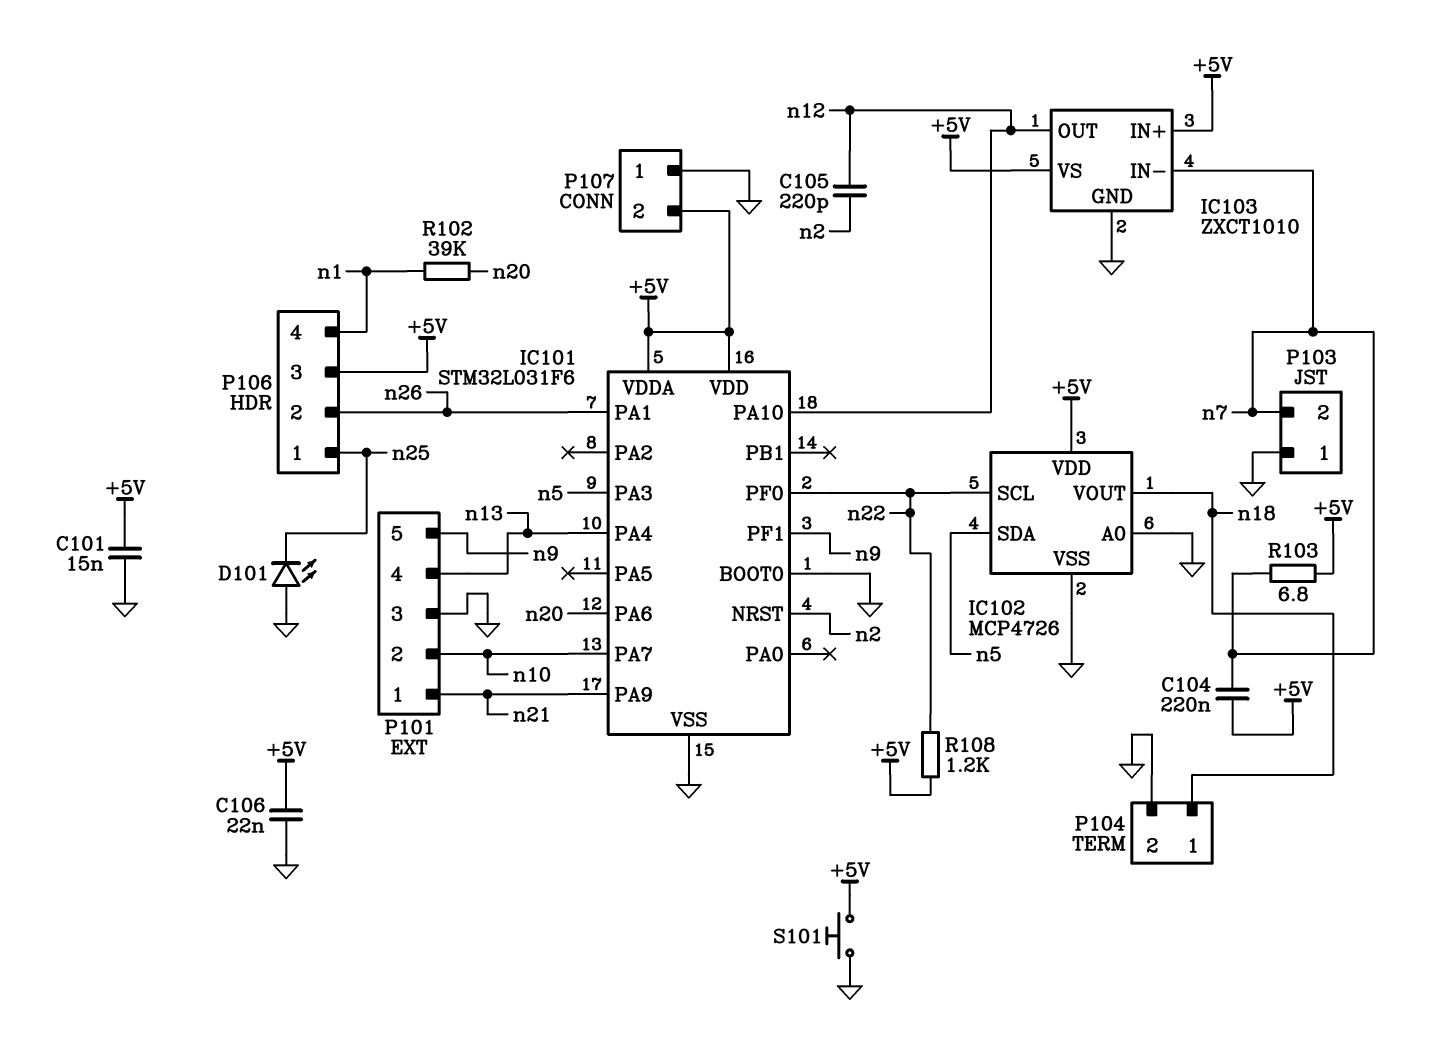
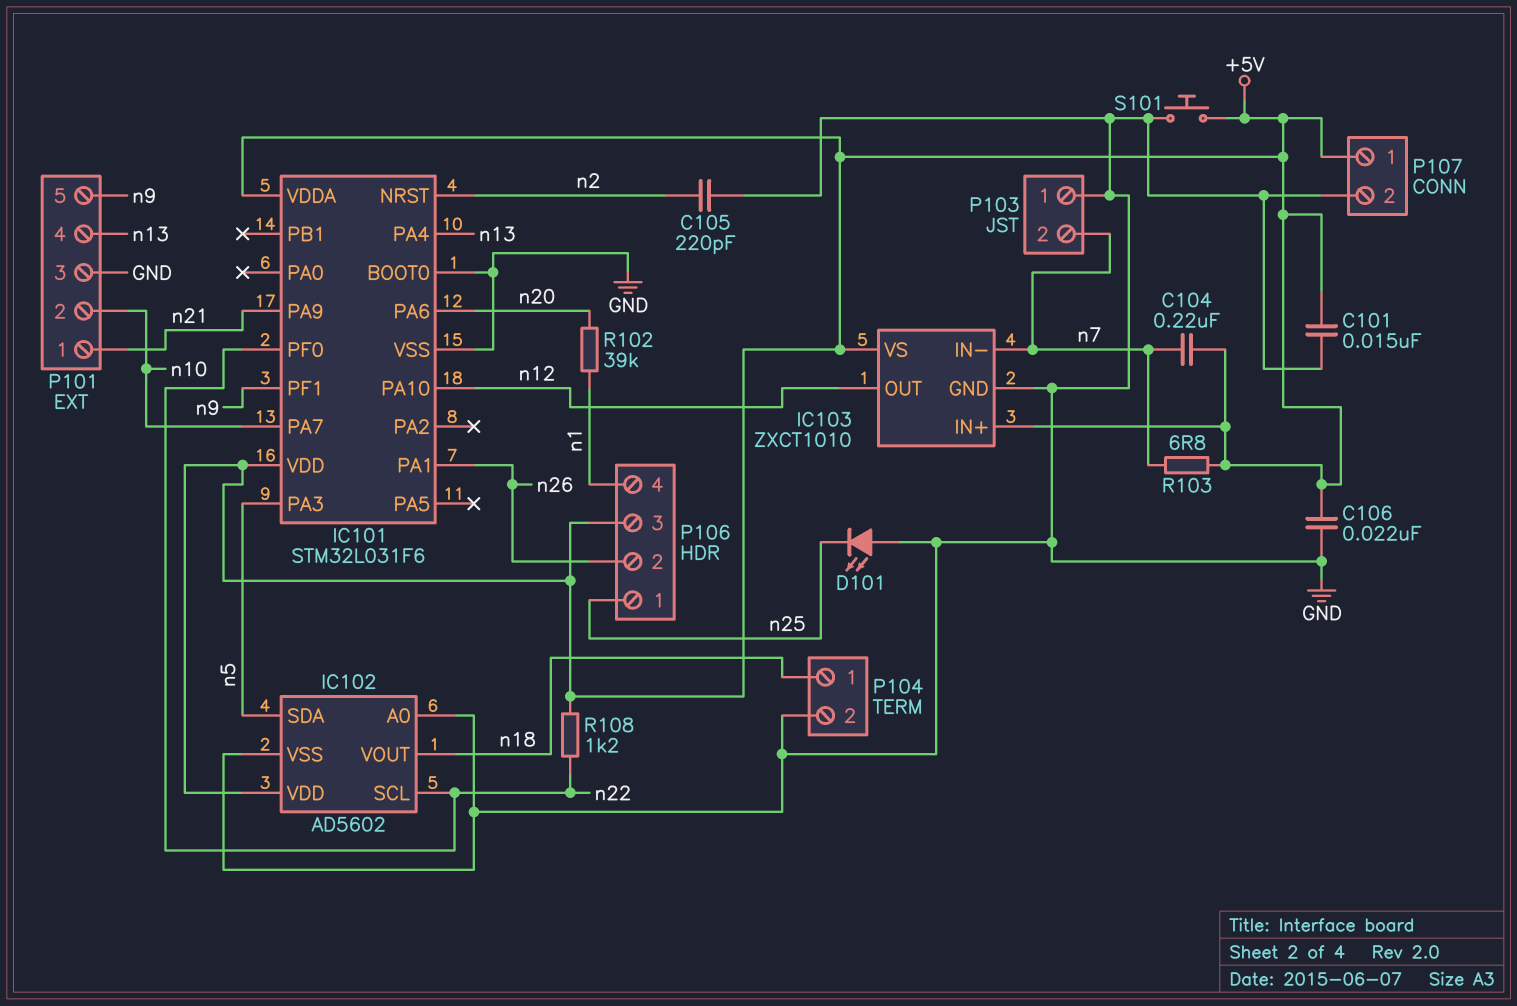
C105: 220pF (n2, n12) -> 220pF (GND, n2)
IC102: MCP4726 -> AD5602
P107 pin 1: GND -> +5V
P107 pin 2: +5V -> GND

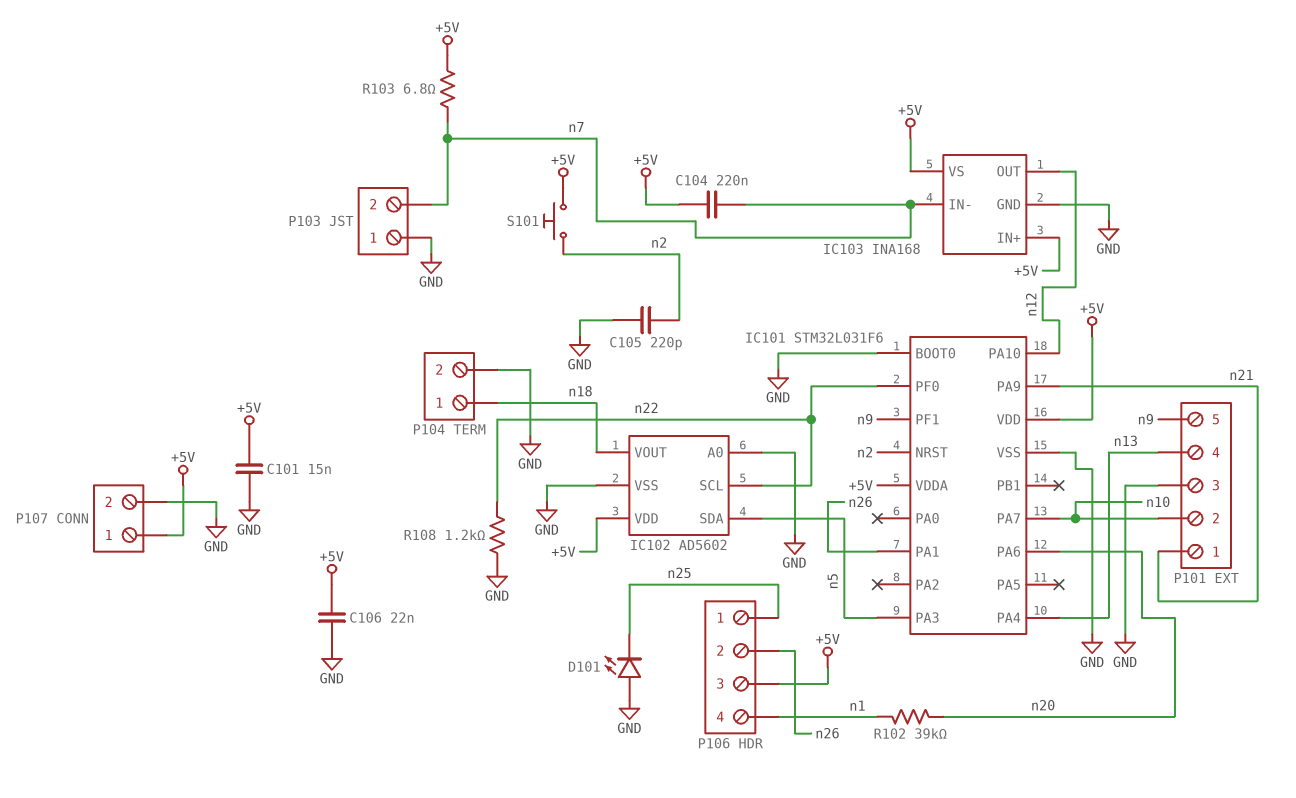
IC103: ZXCT1010 -> INA168
R108: 1.2k (+5V, n22) -> 1.2k (GND, n22)
S101: button (+5V, GND) -> button (+5V, n2)

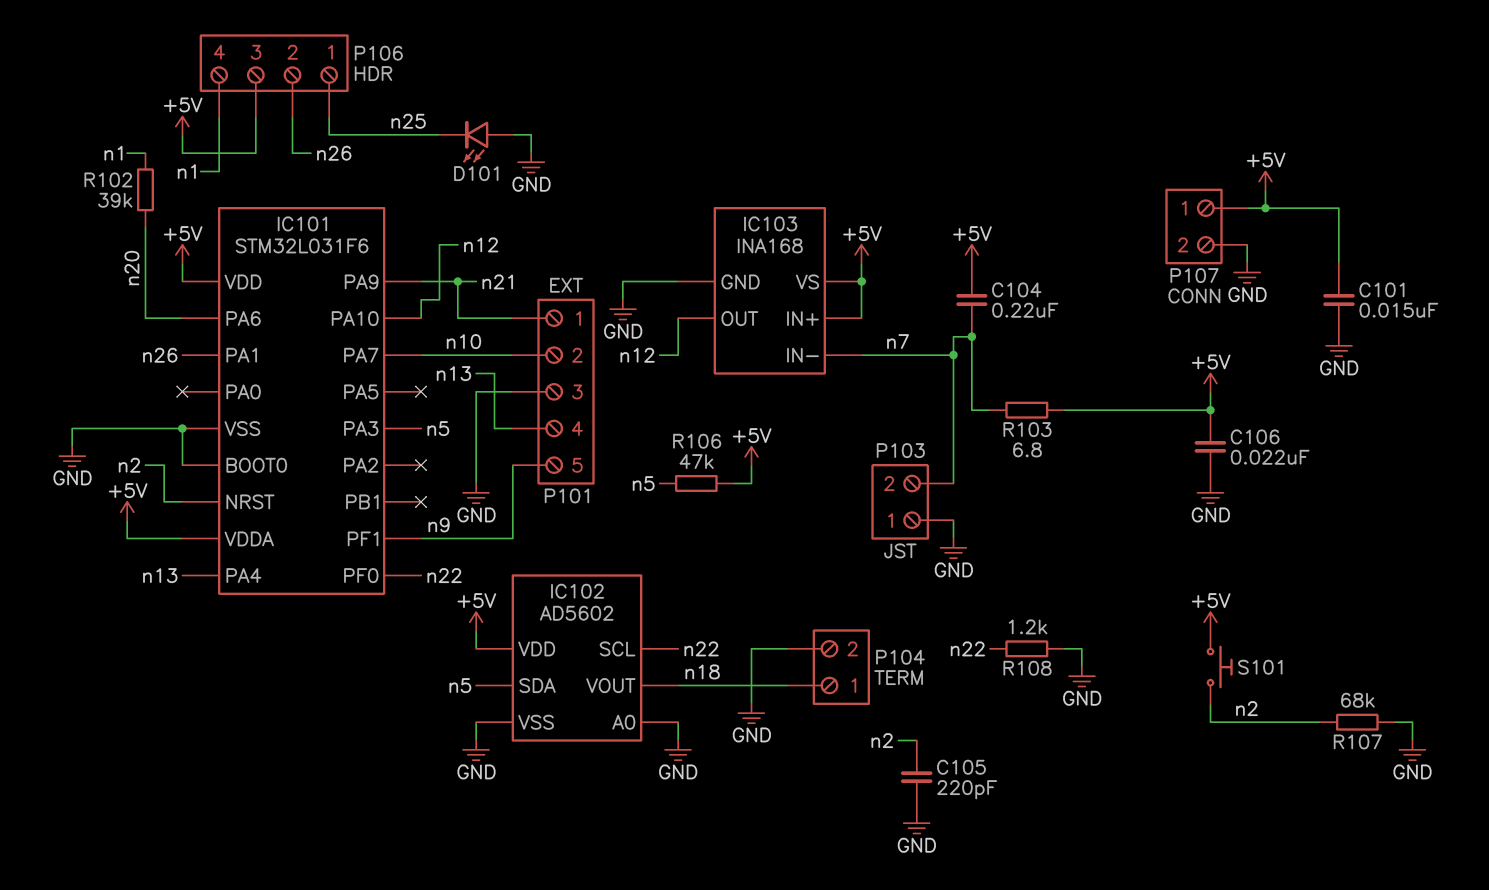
R106: none -> 47k (+5V, n5)
R107: none -> 68k (GND, n2)

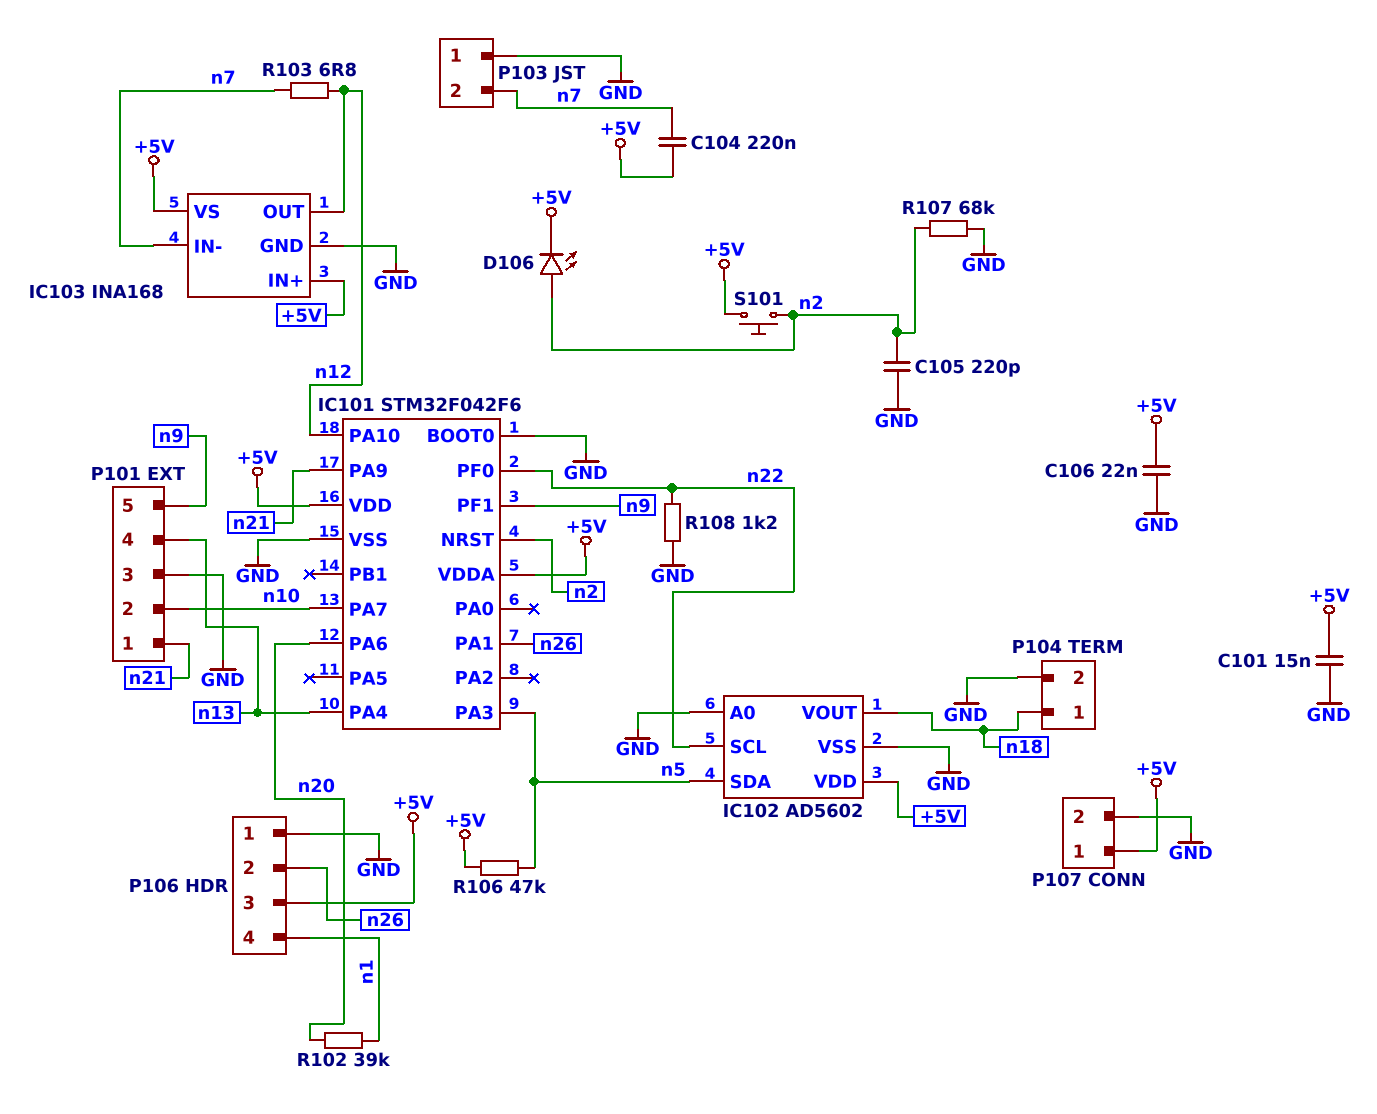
D101: LED (A GND, K n25) -> none
D106: none -> LED (A n2, K +5V)
IC101: STM32L031F6 -> STM32F042F6
P106 pin 1: n25 -> GND
R103: 6.8 (+5V, n7) -> 6.8 (n7, n12)

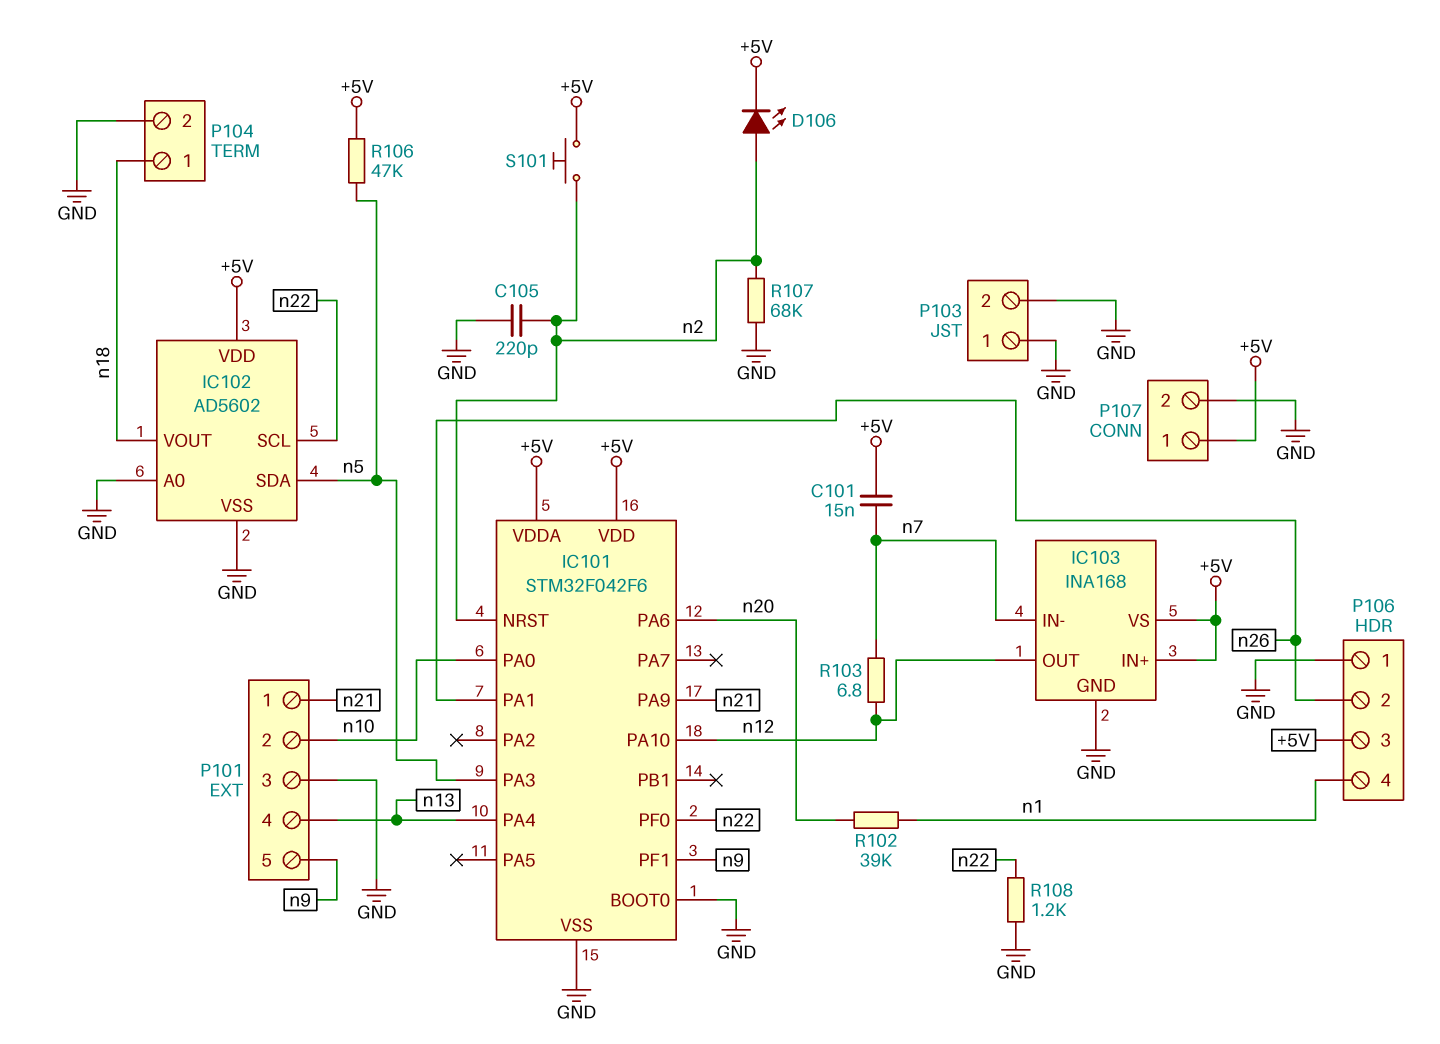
C101: 15nF (+5V, GND) -> 15nF (+5V, n7)
C104: 220nF (+5V, n7) -> none
C106: 22nF (+5V, GND) -> none
IC101 pin PA0: none -> n10
IC101 pin PA7: n10 -> none
P103 pin 2: n7 -> GND

